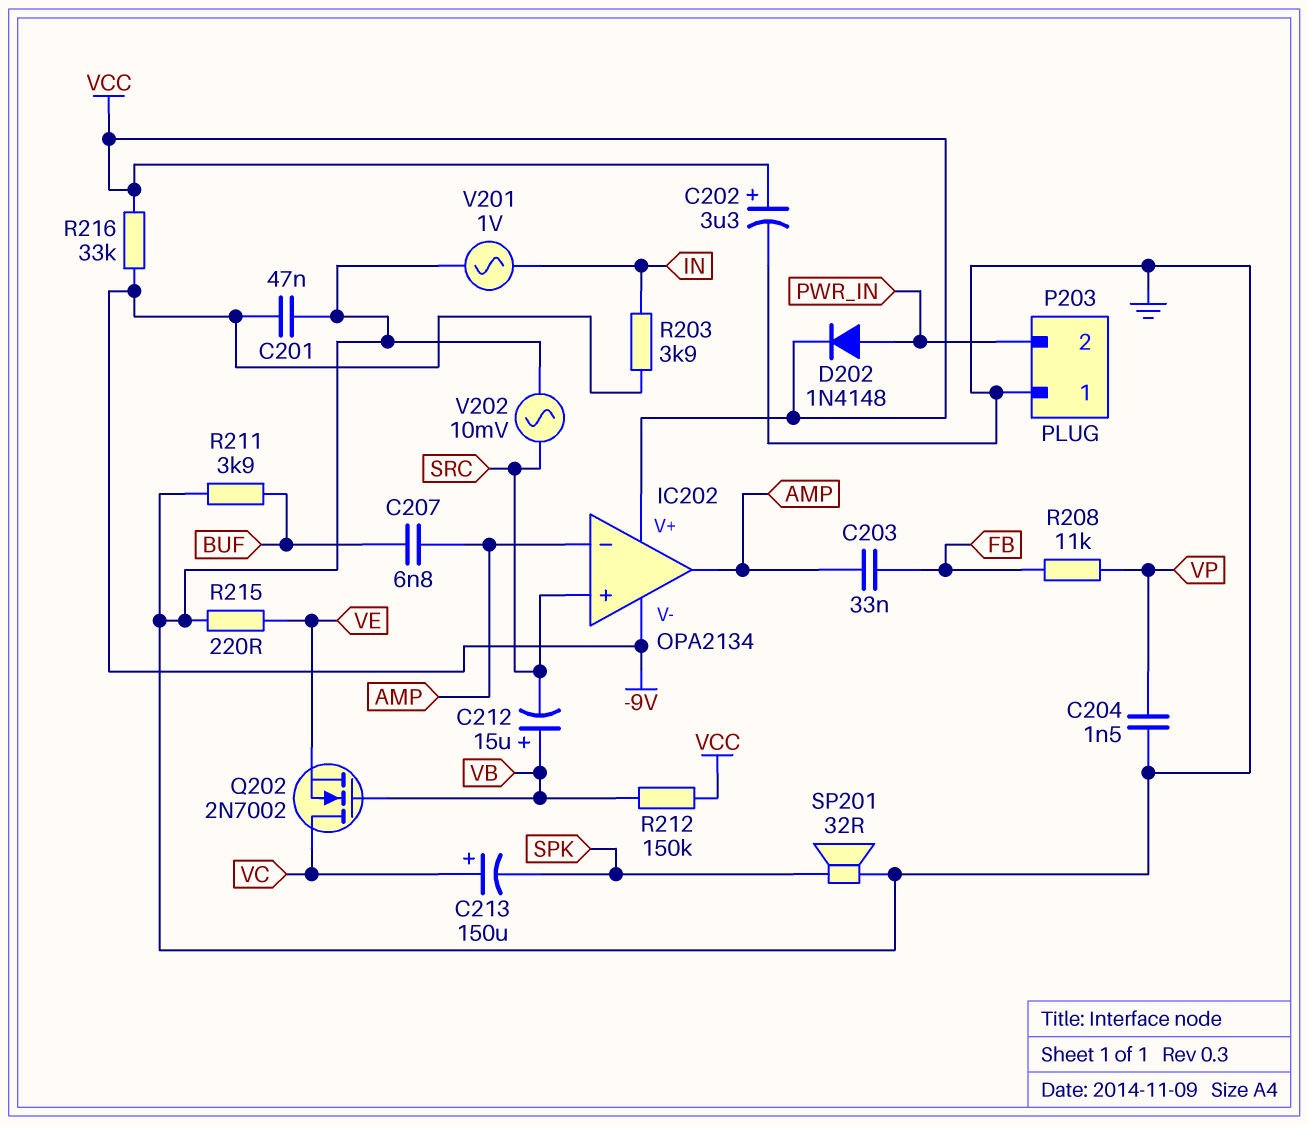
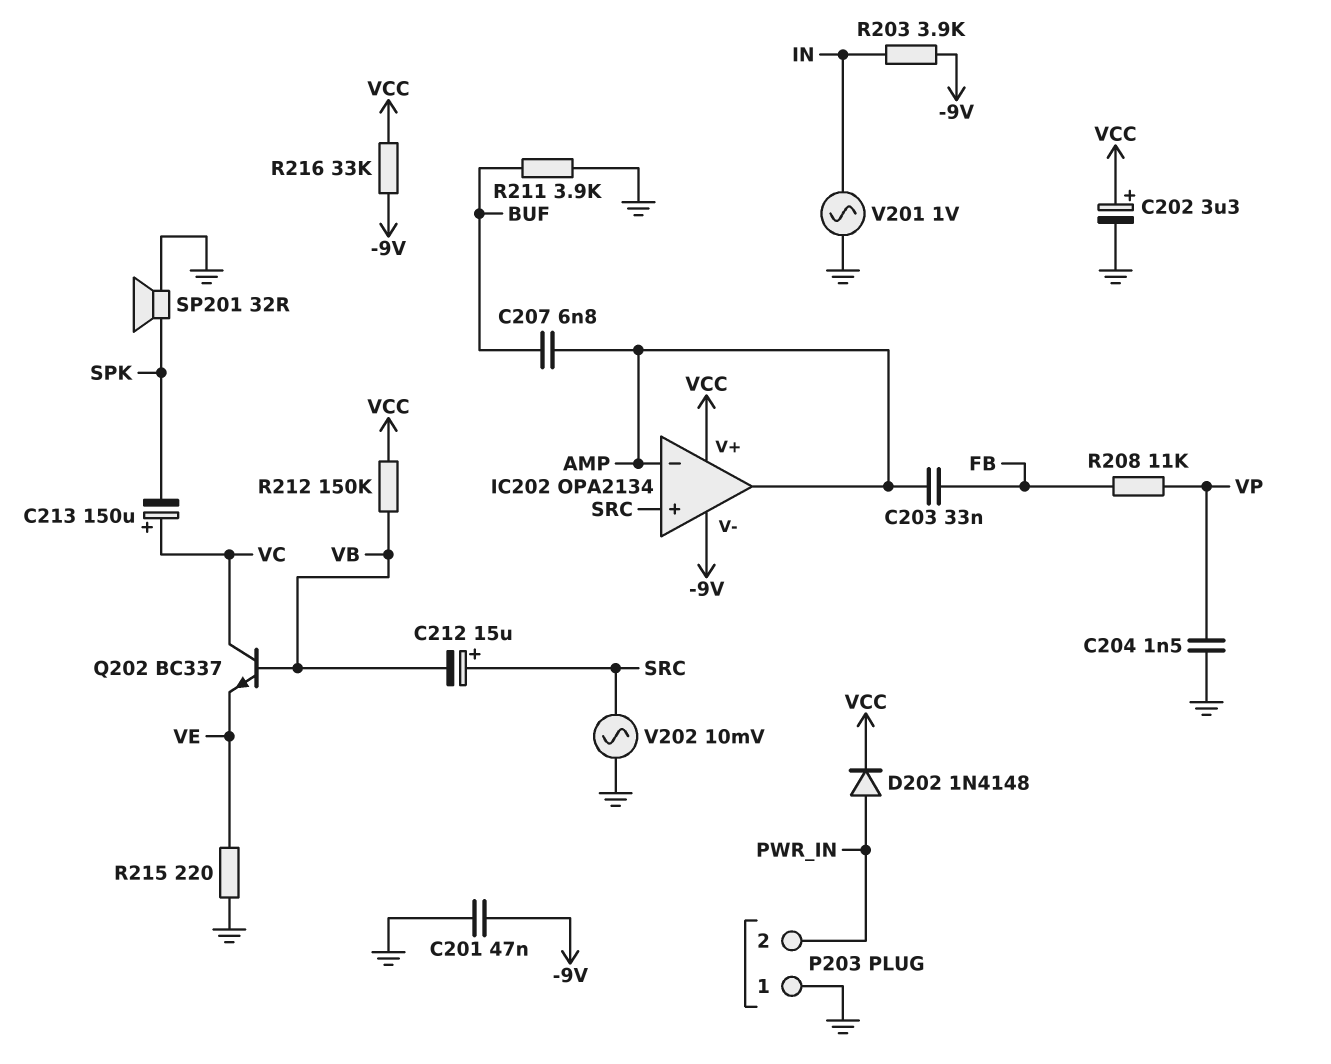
C212: 15uF (plus VB, minus SRC) -> 15uF (plus SRC, minus VB)
Q202: NMOS 2N7002 (G VB, D VC, S VE) -> NPN BC337 (B VB, C VC, E VE)

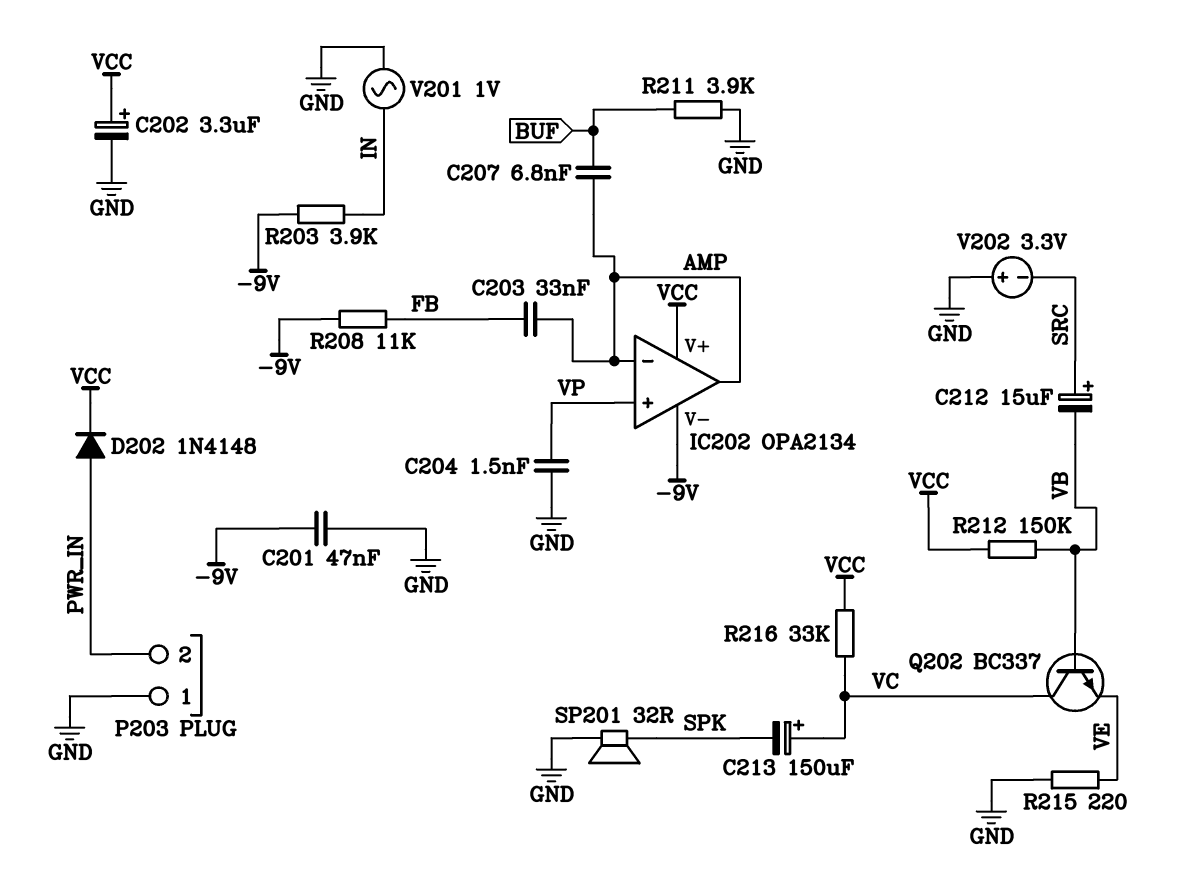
IC202 pin in+: SRC -> VP
R208: 11k (FB, VP) -> 11k (-9V, FB)
R216: 33k (-9V, VCC) -> 33k (VC, VCC)
V202: AC 10mV (GND, SRC) -> 3.3V (plus GND, minus SRC)

